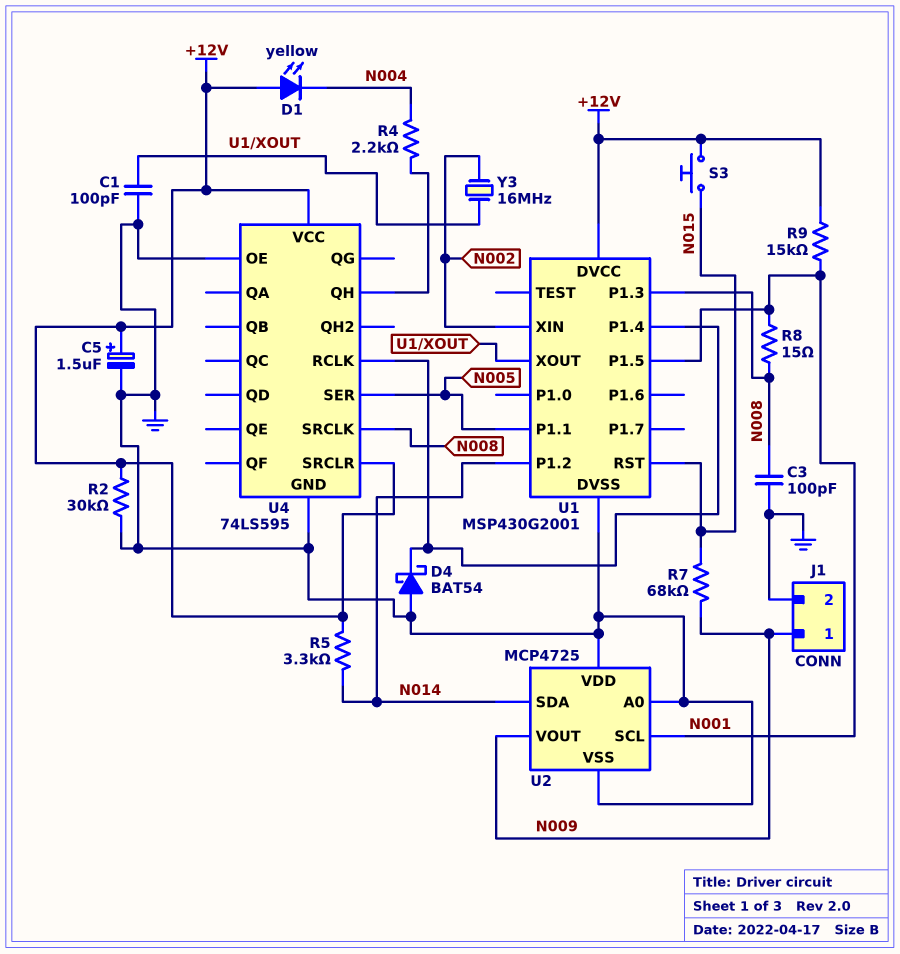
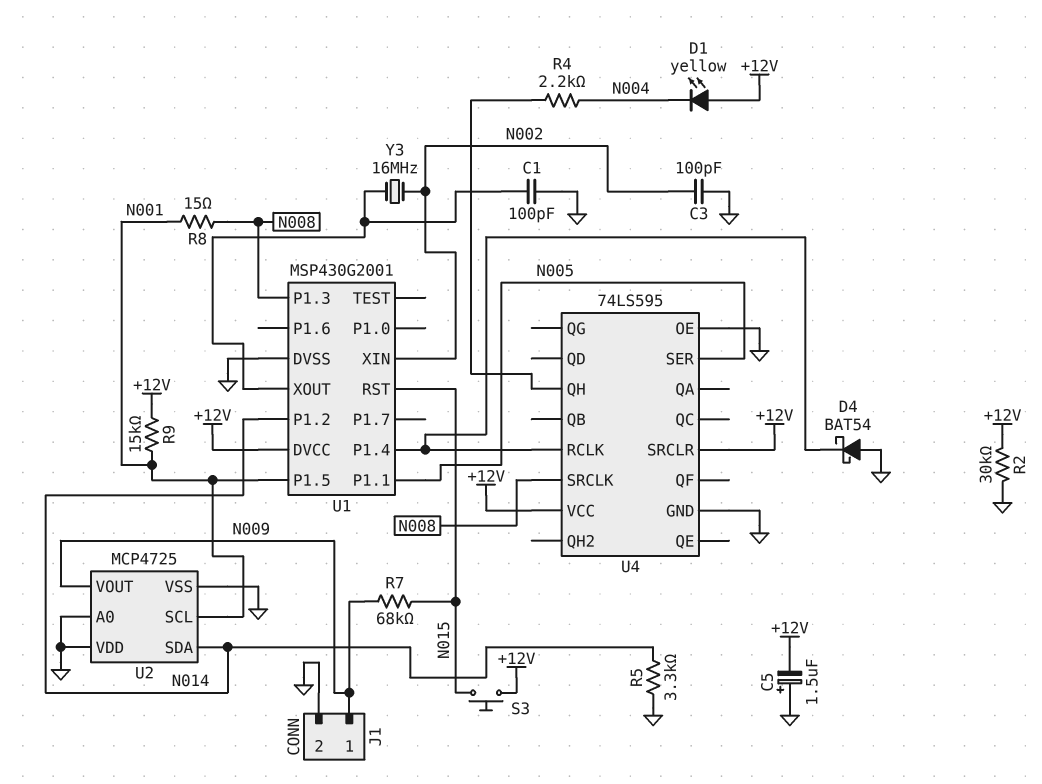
C3: 100pF (GND, N008) -> 100pF (GND, N002)
C5: 1.5uF (plus +12V, minus GND) -> 1.5uF (plus GND, minus +12V)
R5: 3.3k (+12V, N014) -> 3.3k (GND, N014)

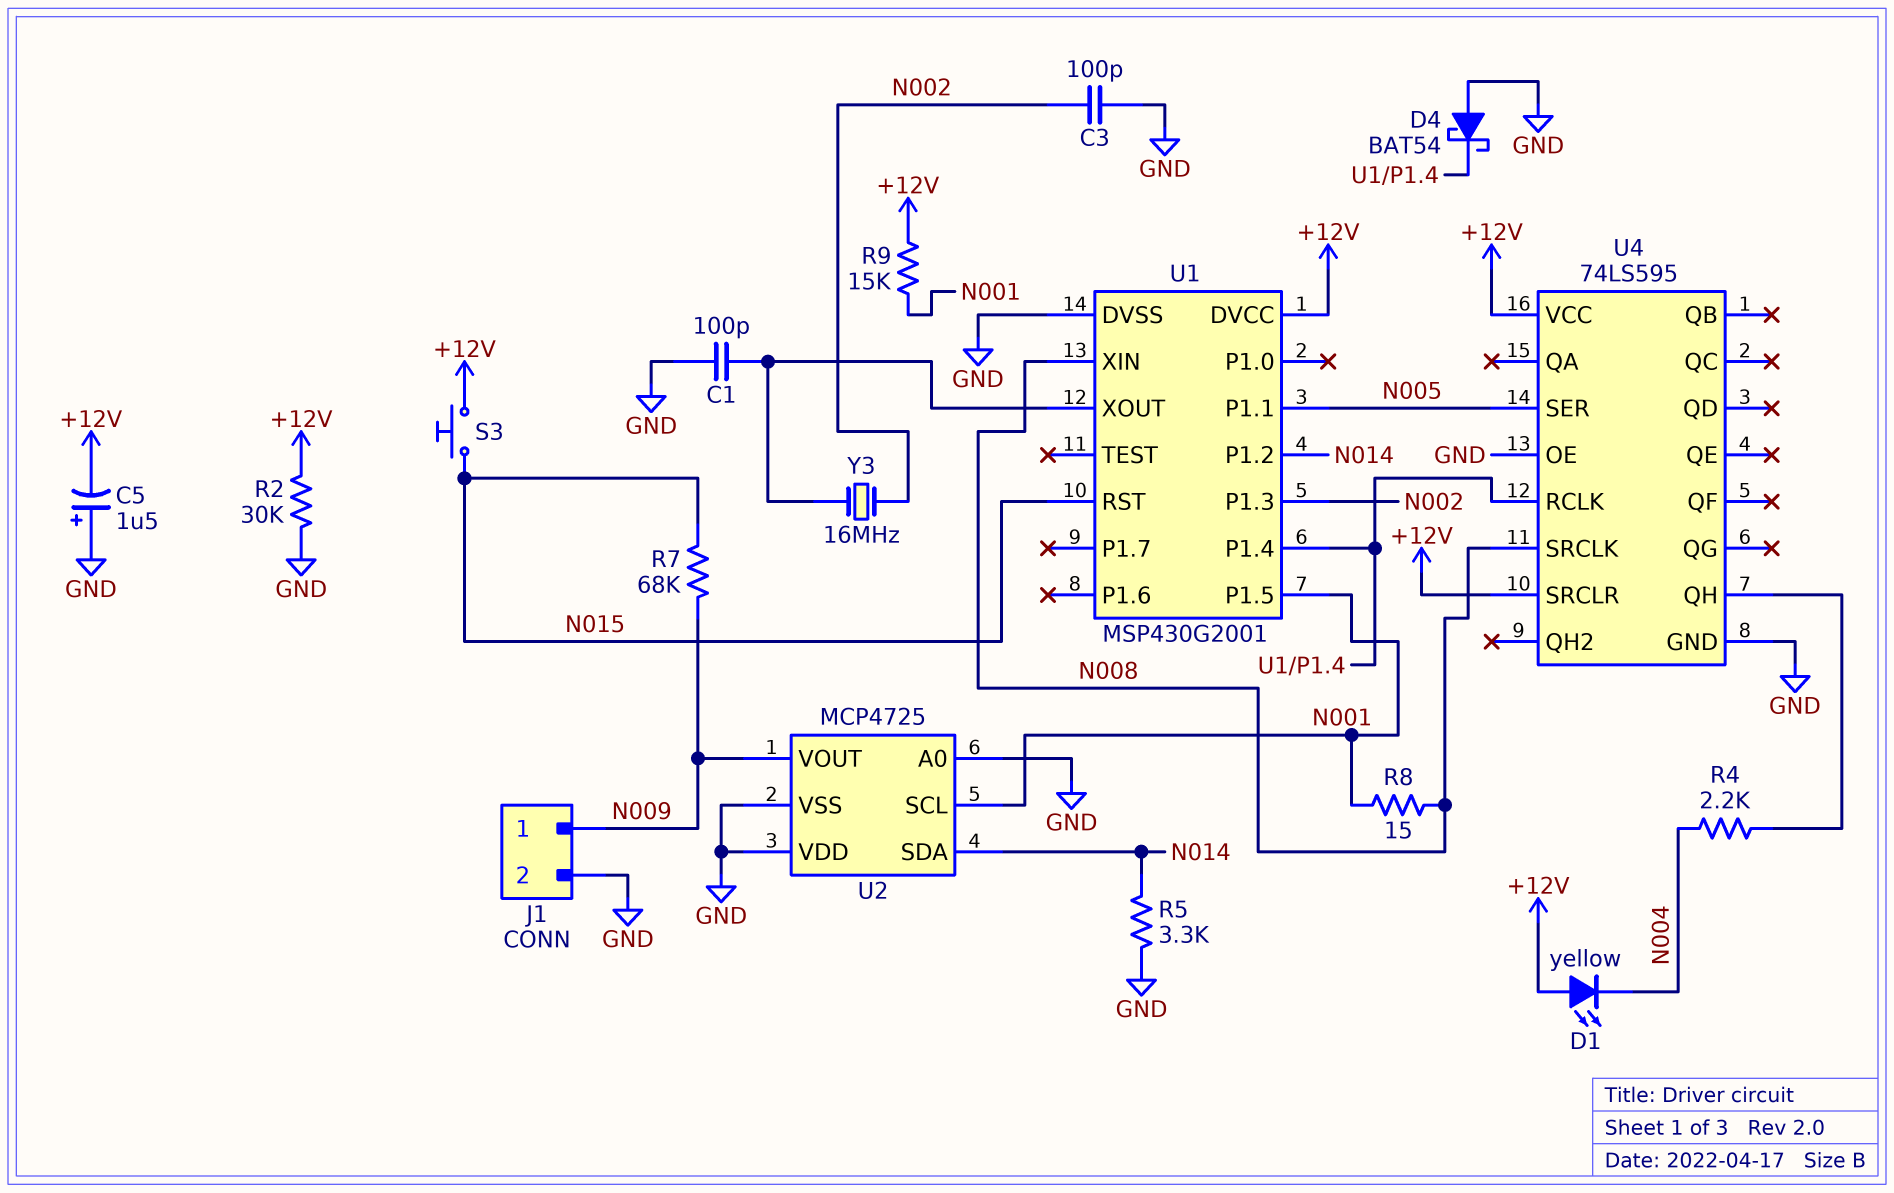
U1 pin P1.3: N008 -> N002
U1 pin XIN: N002 -> N008

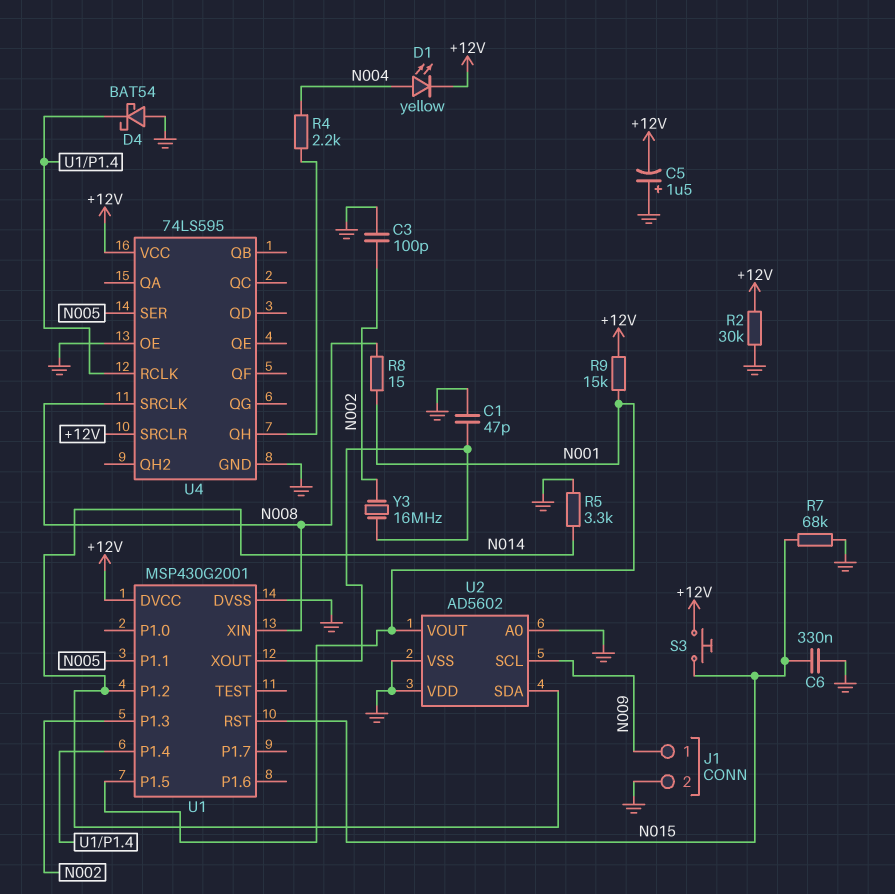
C1: 100pF (GND, U1/XOUT) -> 47pF (GND, U1/XOUT)
C6: none -> 330nF (GND, N015)
D1: LED yellow (A +12V, K N004) -> LED yellow (A N004, K +12V)
R7: 68k (N009, N015) -> 68k (GND, N015)
U2: MCP4725 -> AD5602
U2 pin SCL: N001 -> N009
U2 pin VOUT: N009 -> N001

